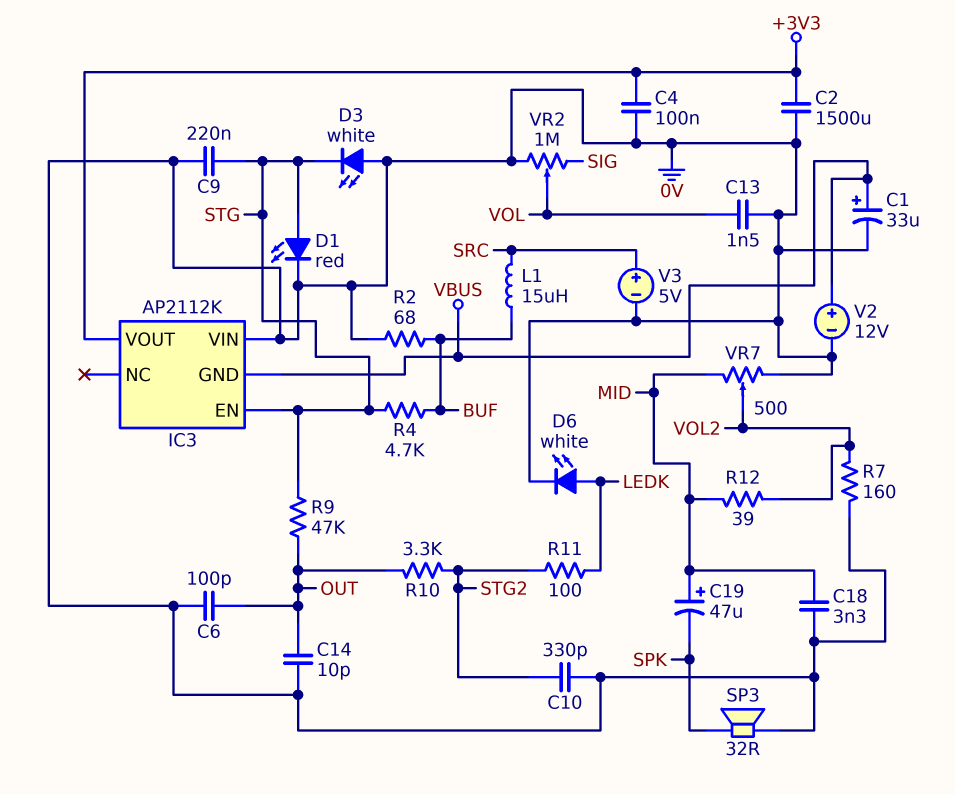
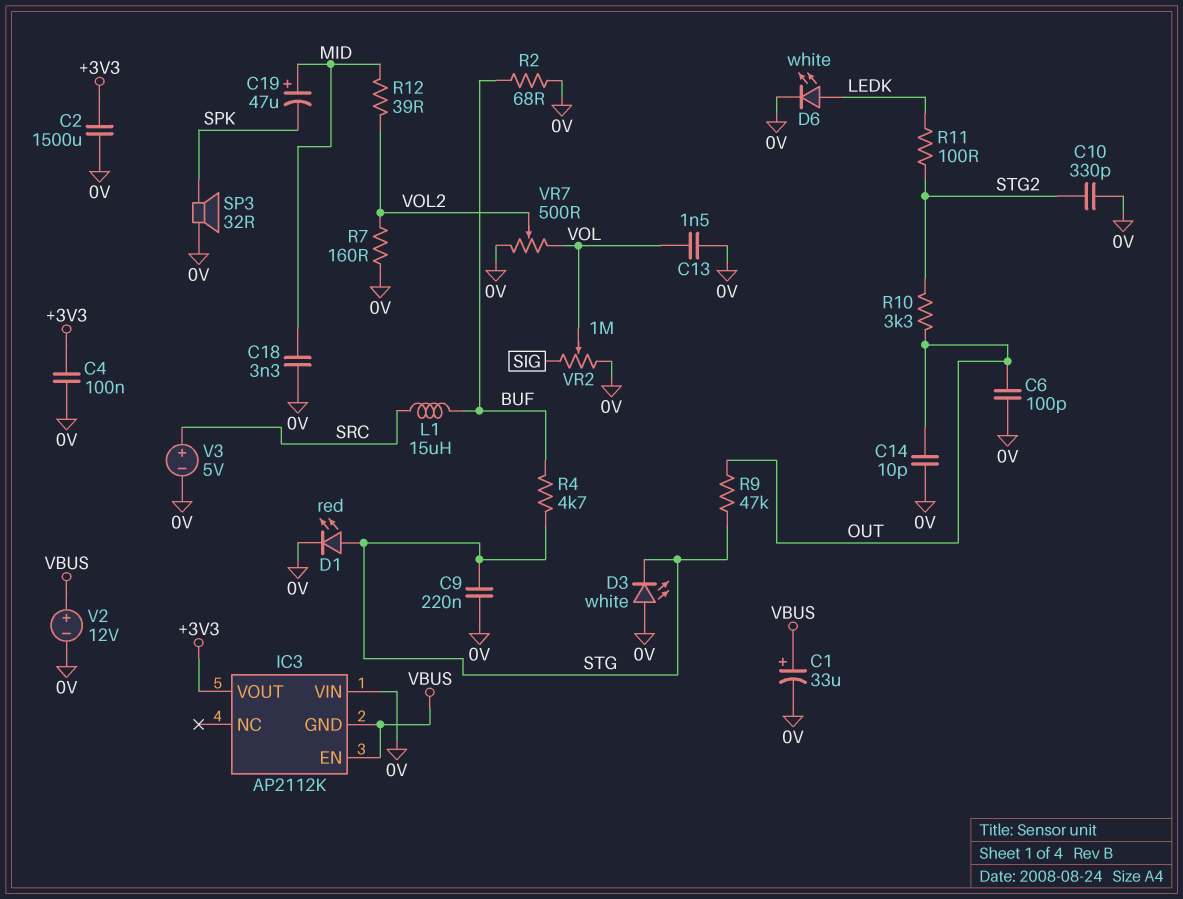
IC3 pin EN: STG -> VBUS
VR7: 500 (0V, MID, wiper VOL2) -> 500 (0V, VOL, wiper VOL2)

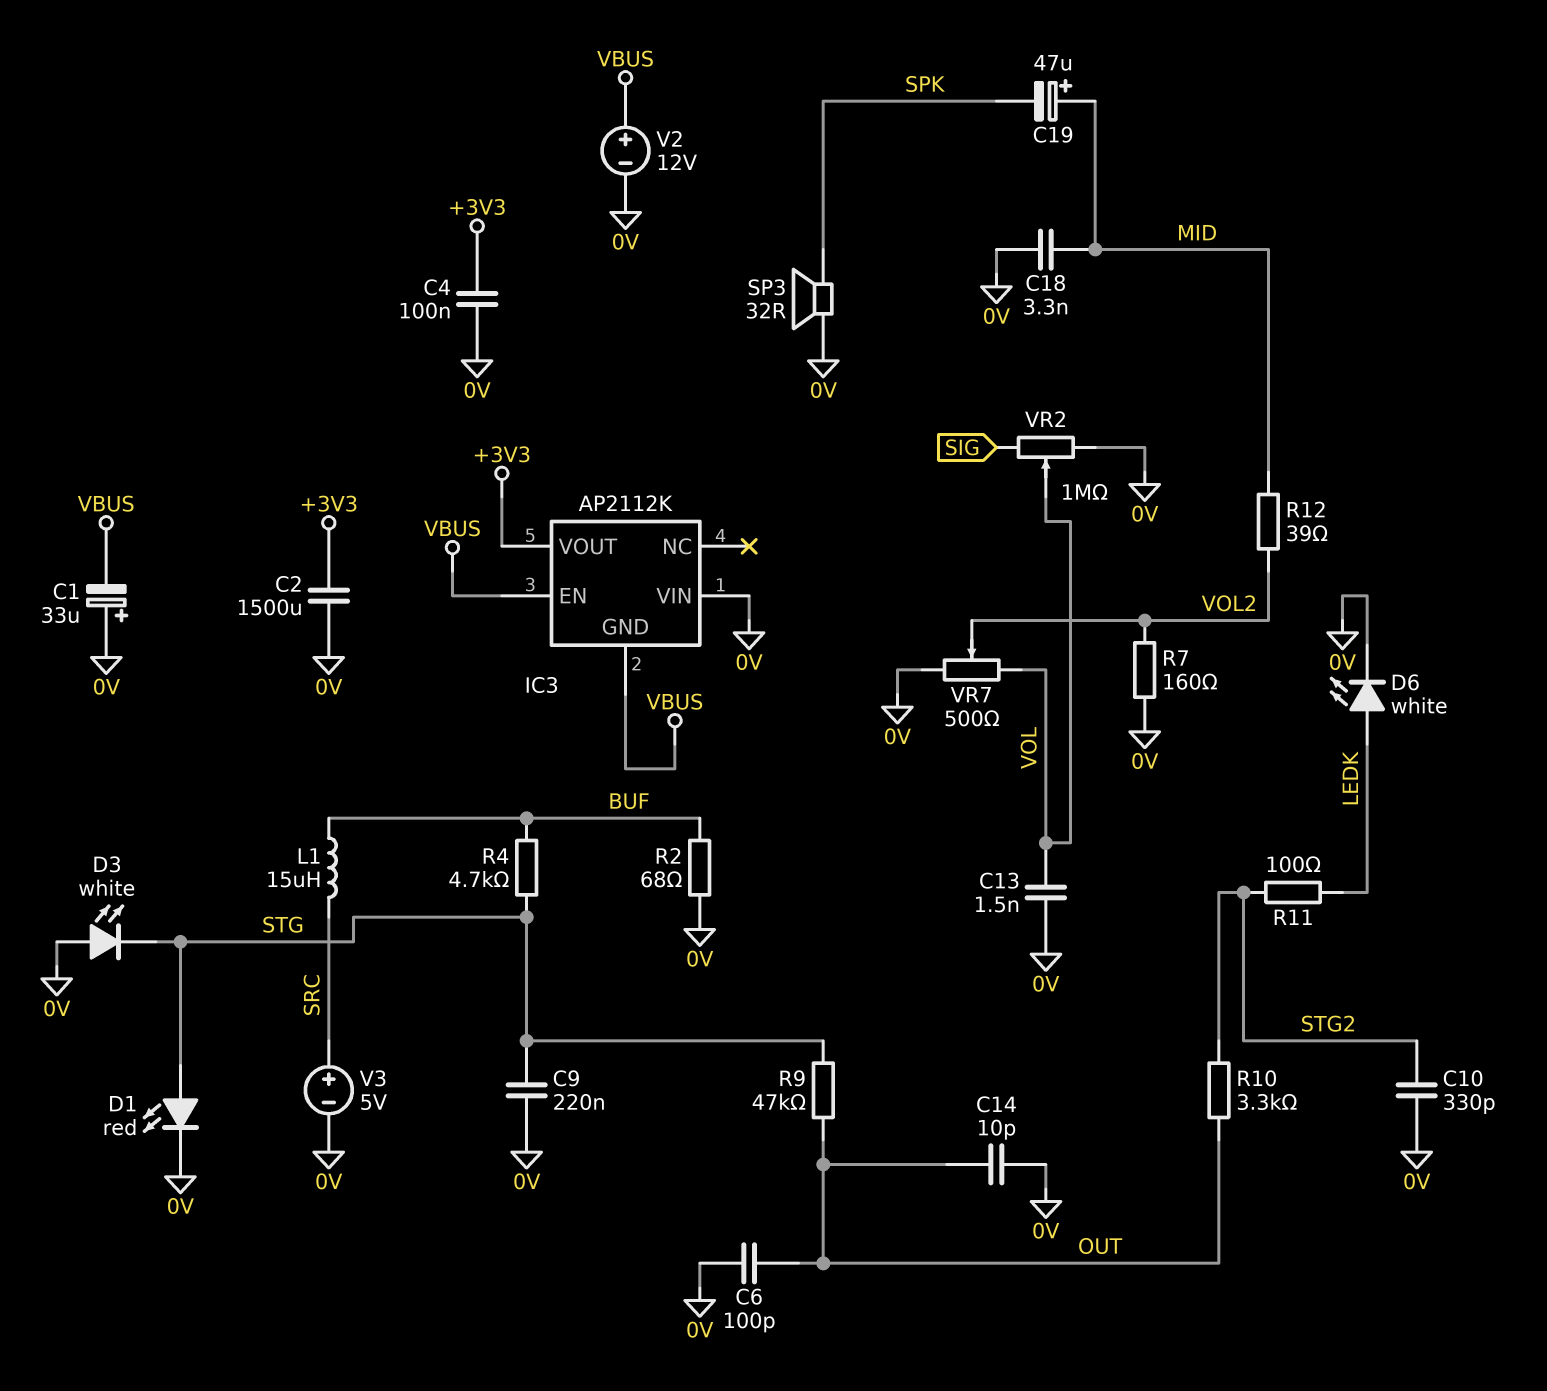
C1: 33uF (plus VBUS, minus 0V) -> 33uF (plus 0V, minus VBUS)

